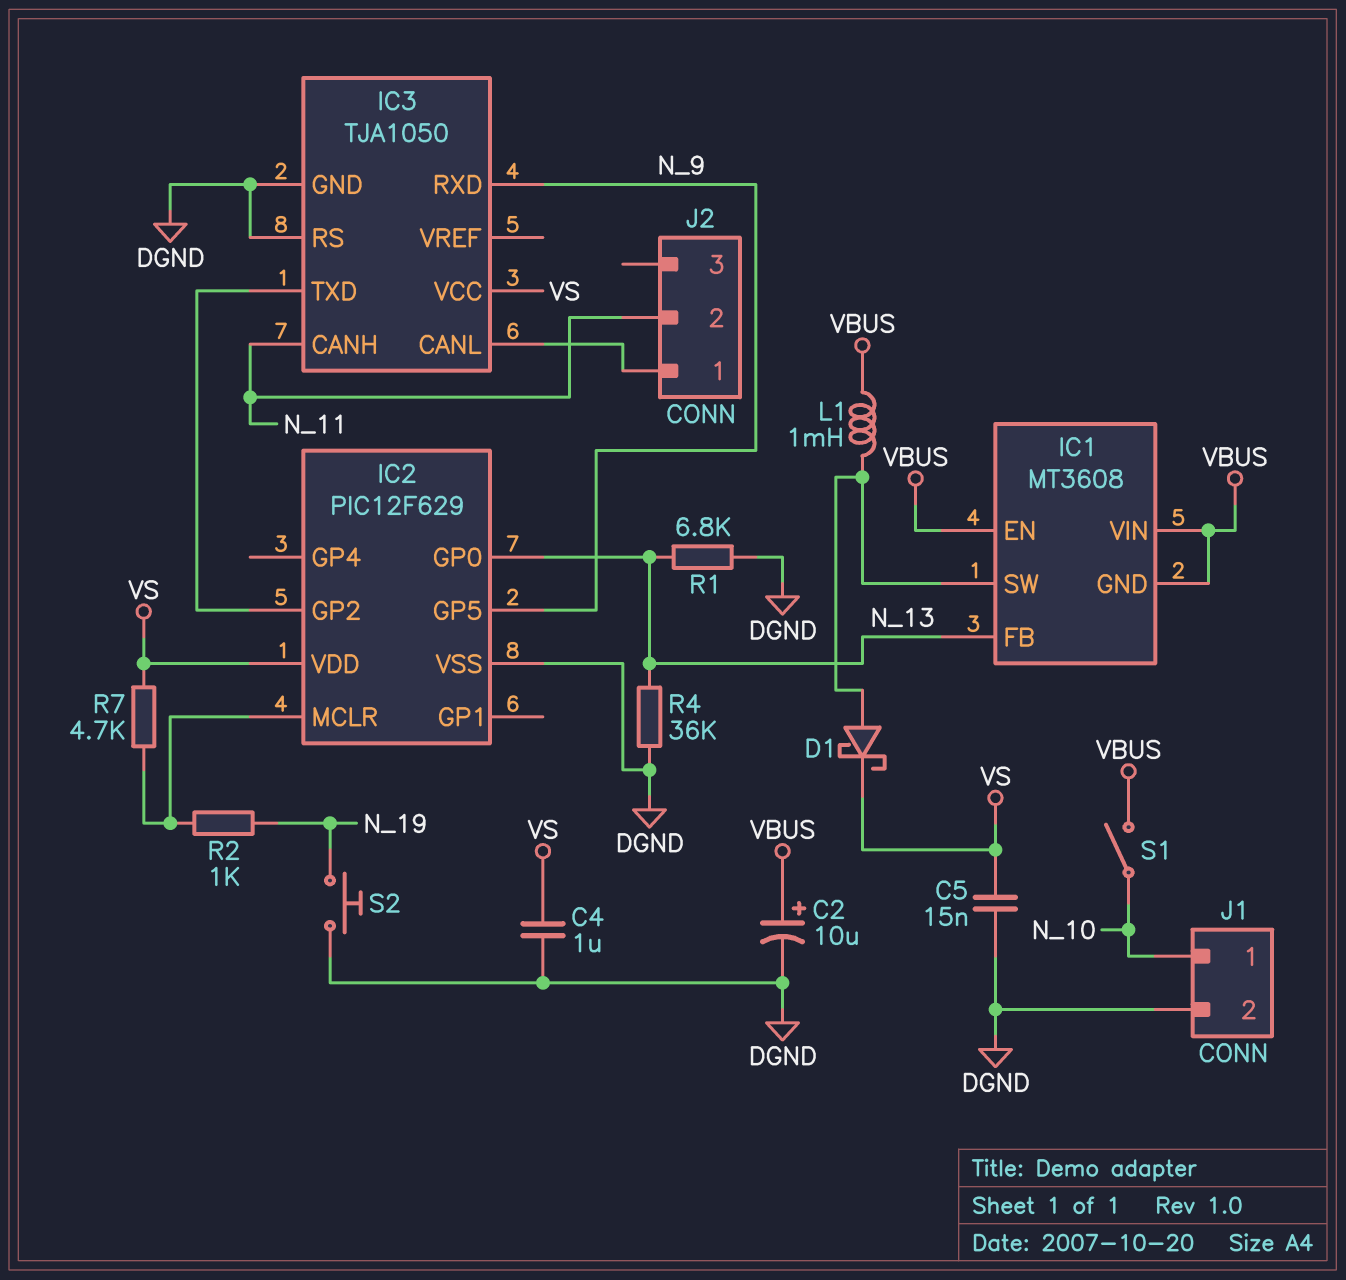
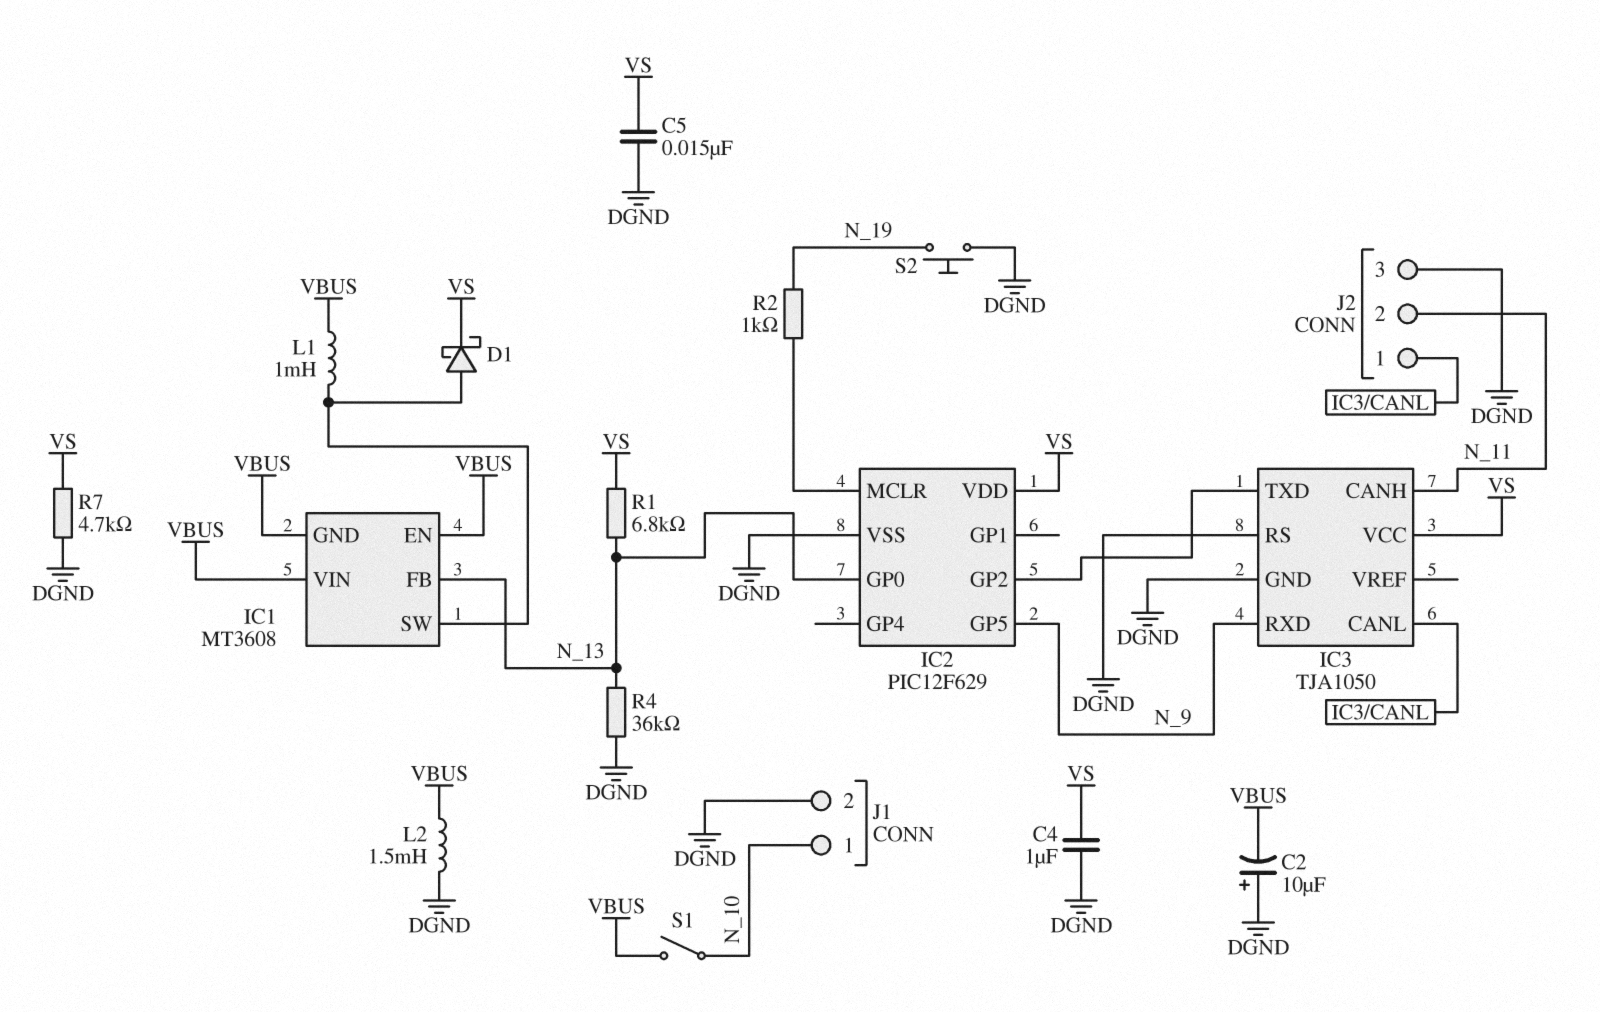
C2: 10uF (plus VBUS, minus DGND) -> 10uF (plus DGND, minus VBUS)
J2 pin 3: none -> DGND
L2: none -> 1.5mH (DGND, VBUS)
R1: 6.8k (DGND, N_13) -> 6.8k (N_13, VS)
R7: 4.7k (IC2/MCLR, VS) -> 4.7k (DGND, VS)

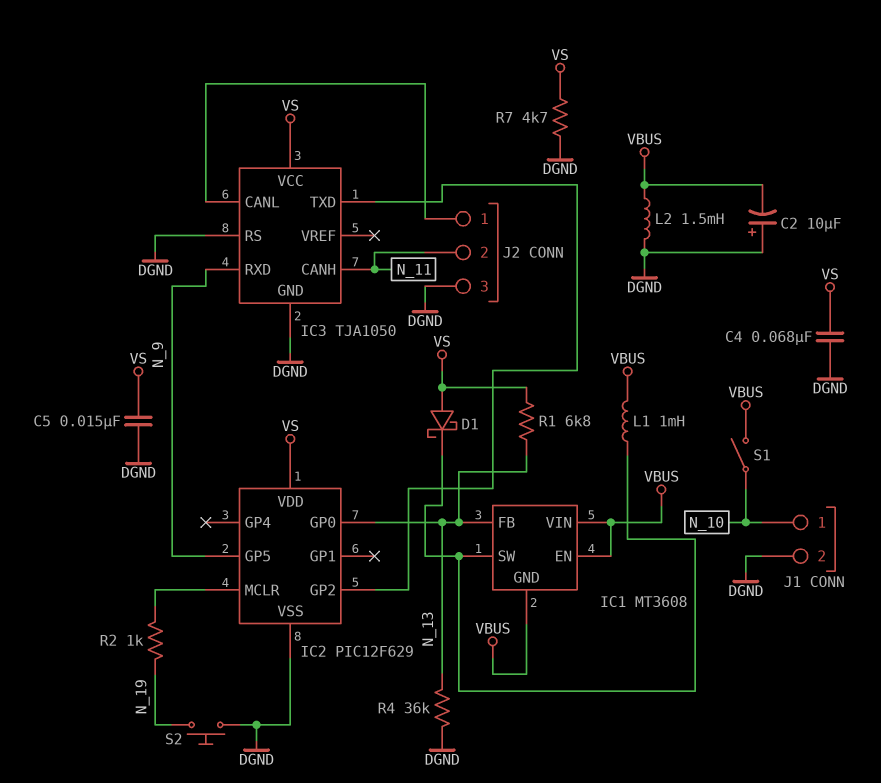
C4: 1uF (DGND, VS) -> 68nF (DGND, VS)
D1: schottky (A IC1/SW, K VS) -> schottky (A VS, K IC1/SW)

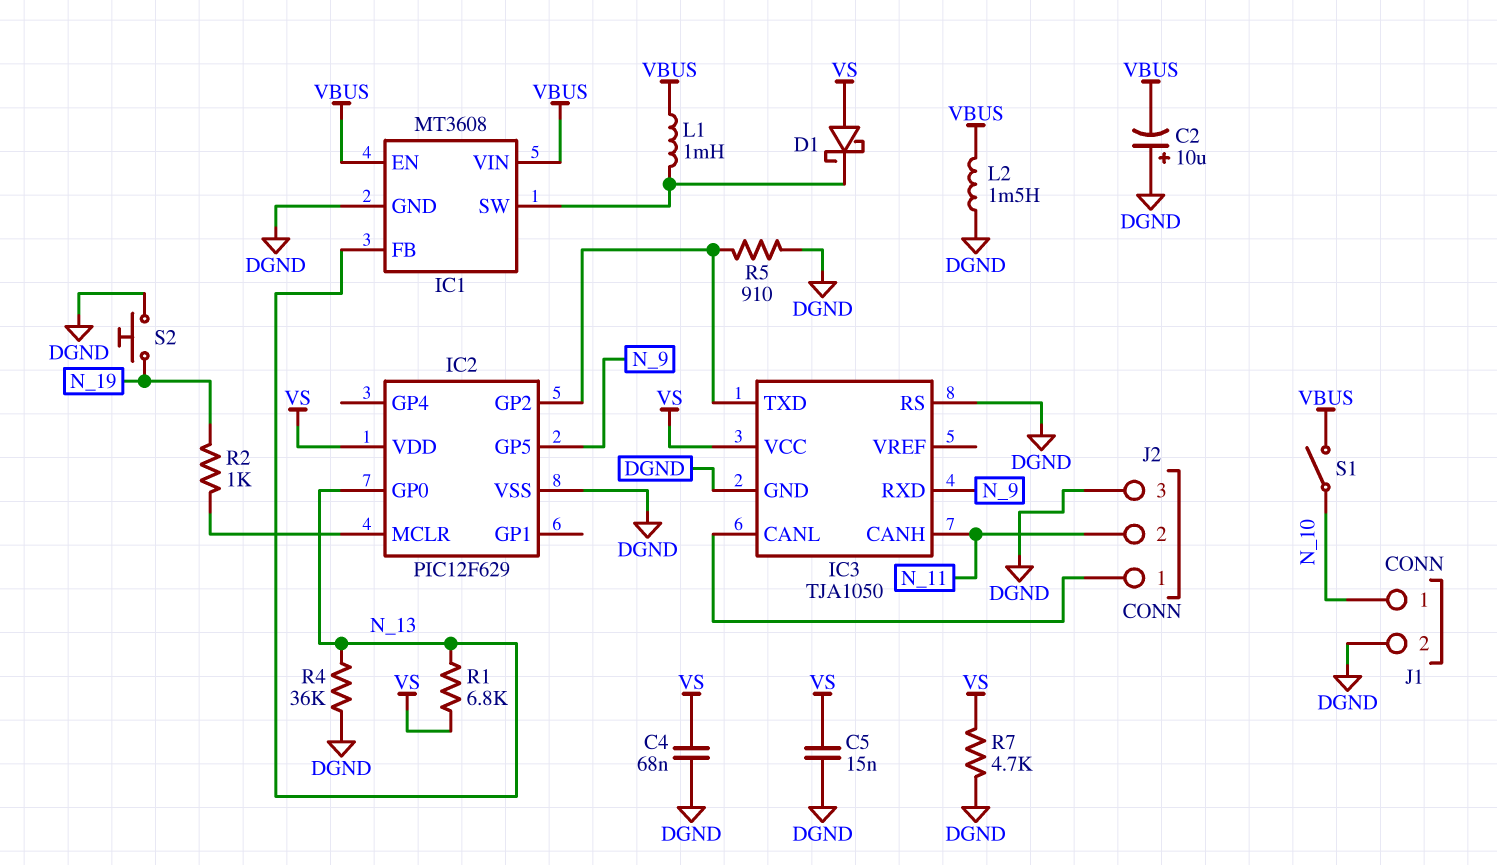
IC1 pin GND: VBUS -> DGND
R5: none -> 910 (DGND, IC2/GP2)

